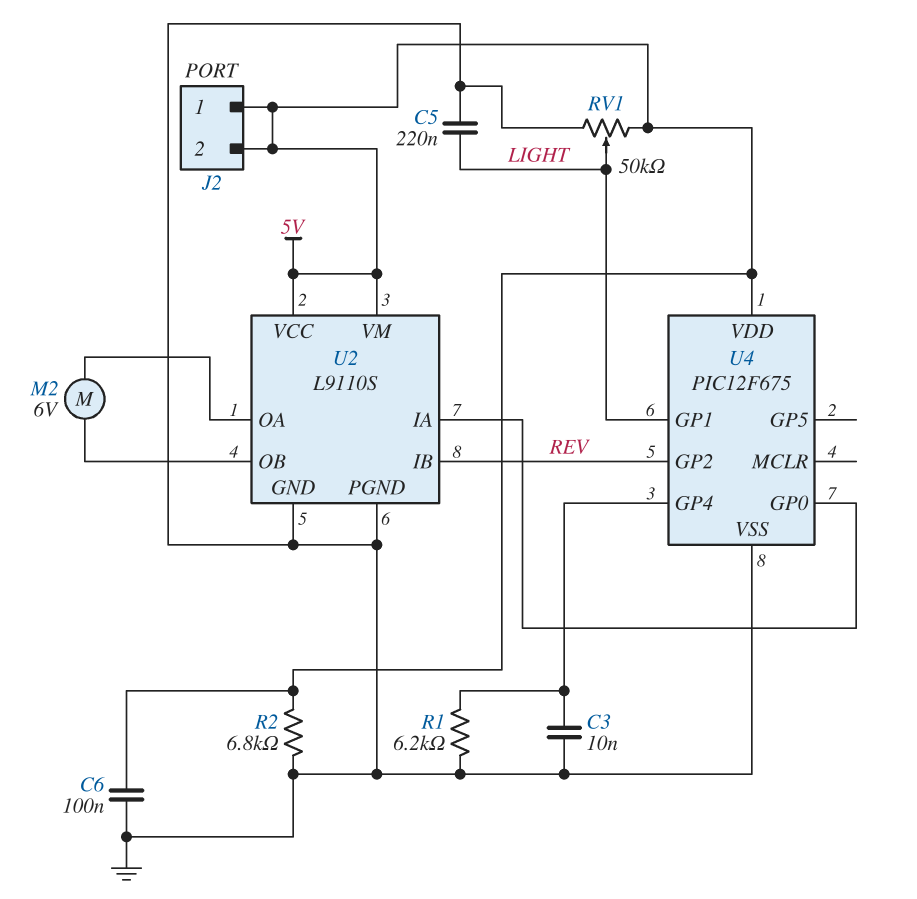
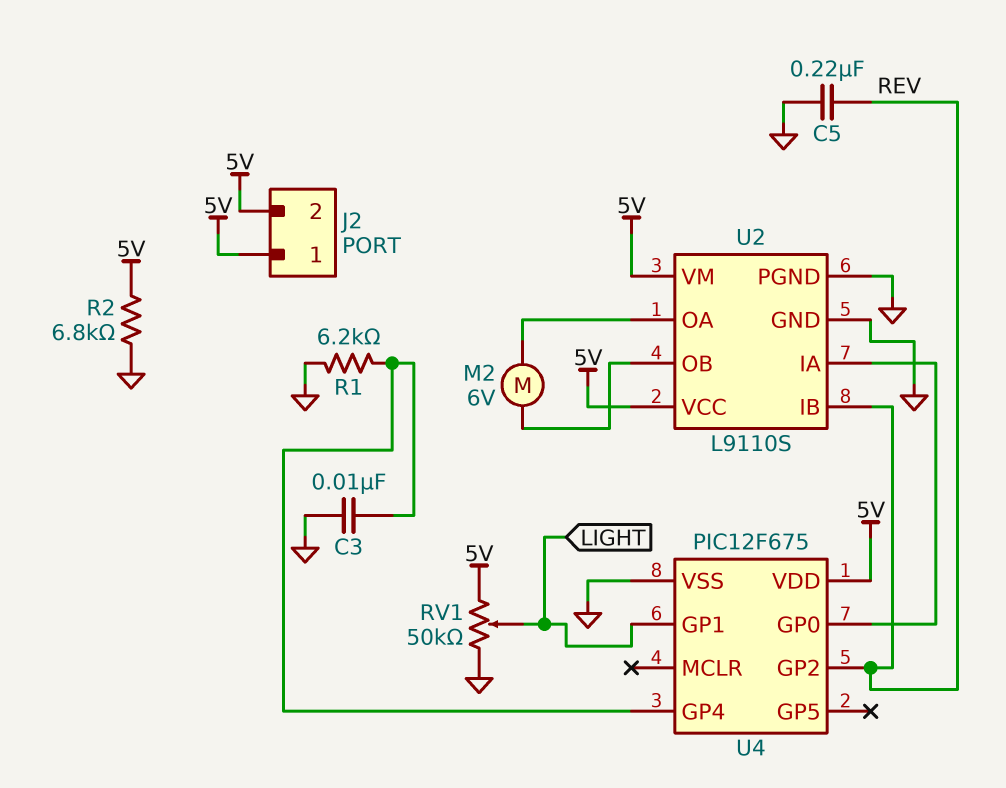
C5: 220nF (GND, LIGHT) -> 220nF (GND, REV)
C6: 100nF (5V, GND) -> none

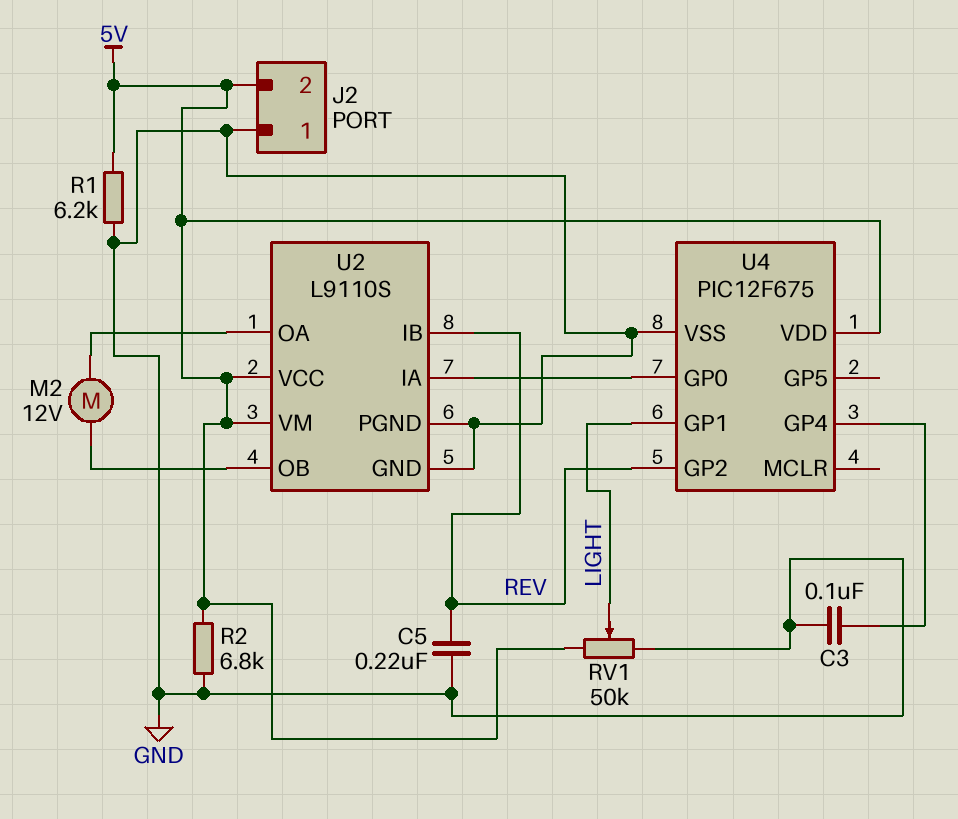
C3: 10nF (GND, U4/GP4) -> 100nF (GND, U4/GP4)
J2 pin 1: 5V -> GND
M2: motor 6V (U2/OA, U2/OB) -> motor 12V (U2/OA, U2/OB)
R1: 6.2k (GND, U4/GP4) -> 6.2k (5V, GND)

